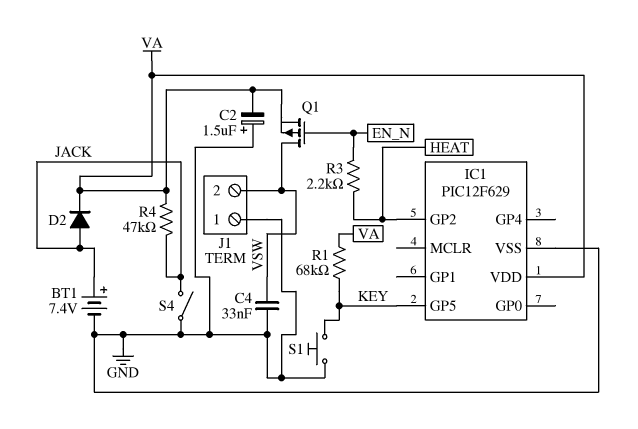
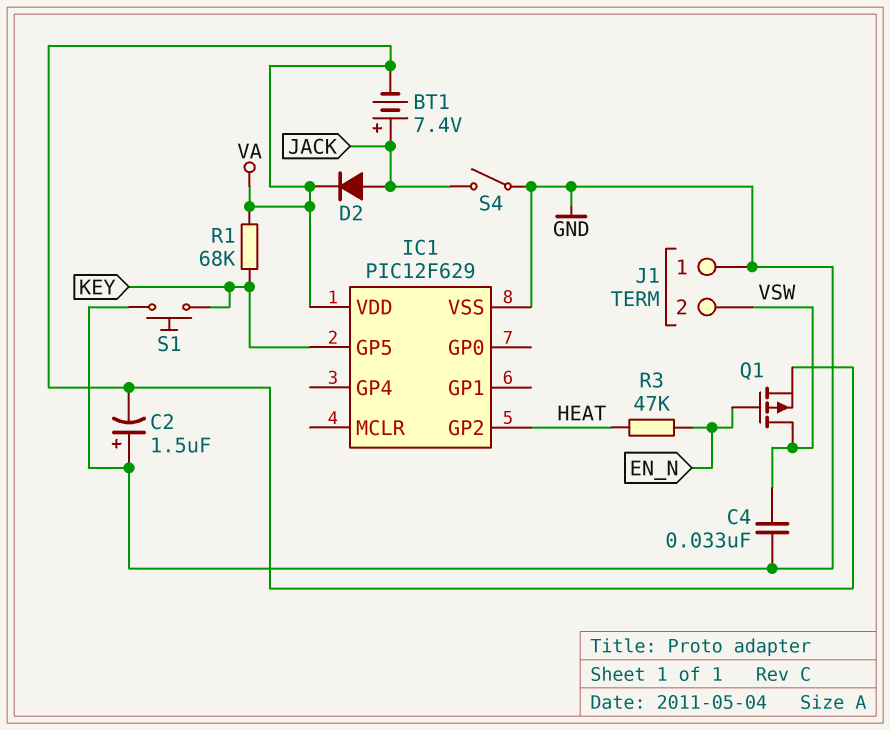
BT1: 7.4V (plus JACK, minus GND) -> 7.4V (plus JACK, minus VA)
R3: 2.2k (EN_N, HEAT) -> 47k (EN_N, HEAT)
R4: 47k (JACK, VA) -> none

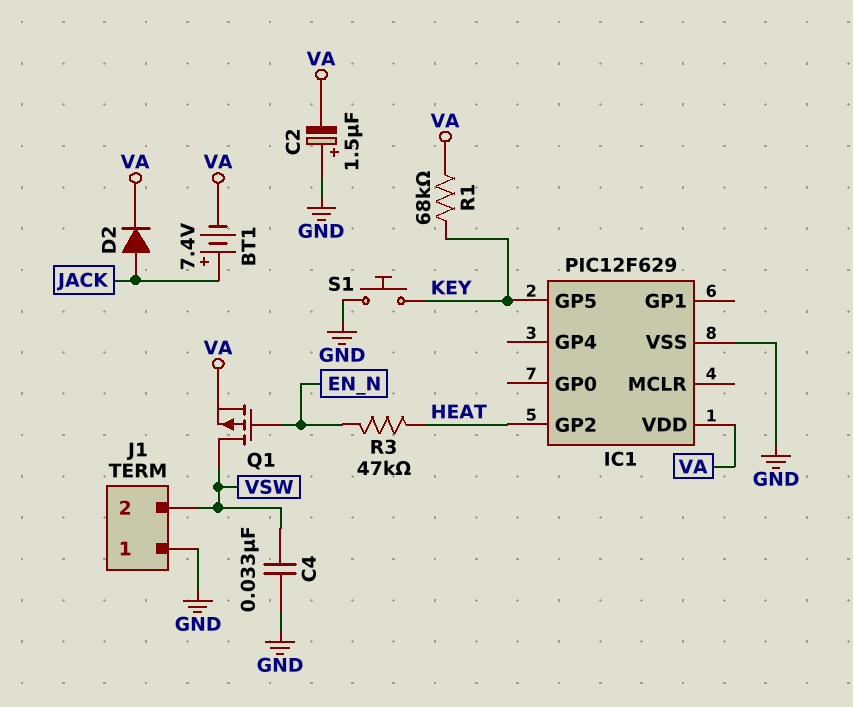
S4: switch (GND, JACK) -> none

